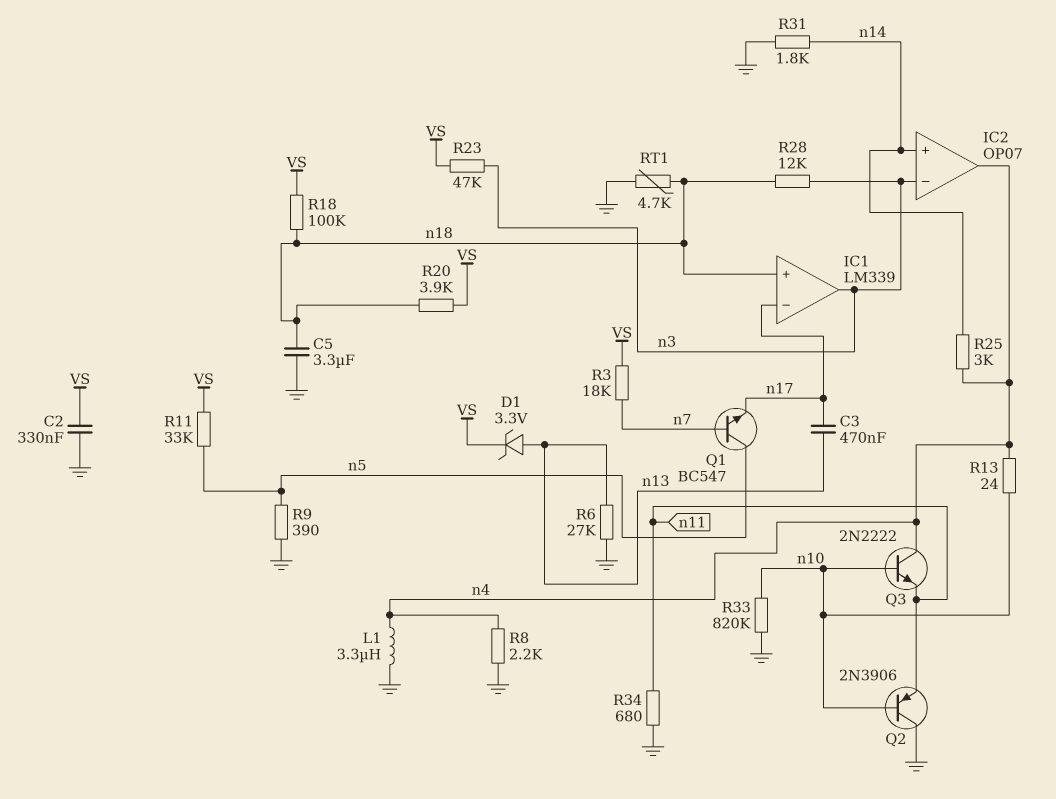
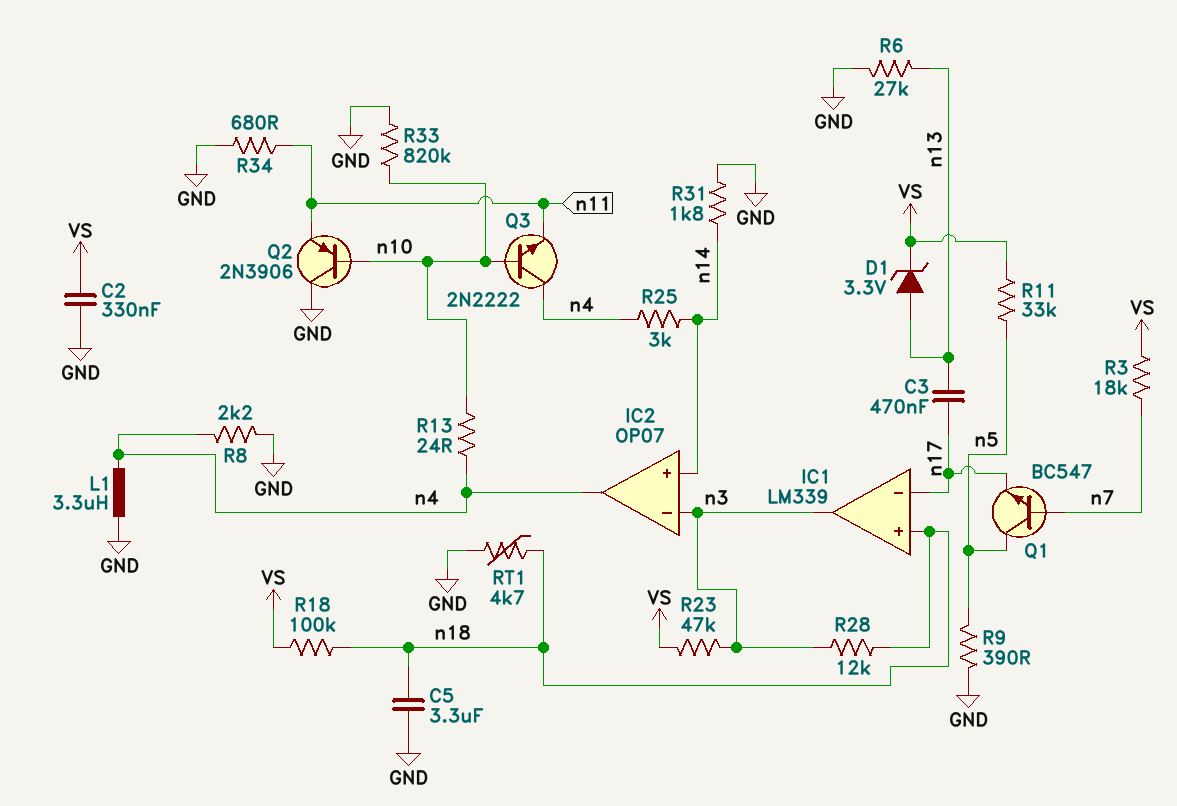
R20: 3.9k (VS, n18) -> none

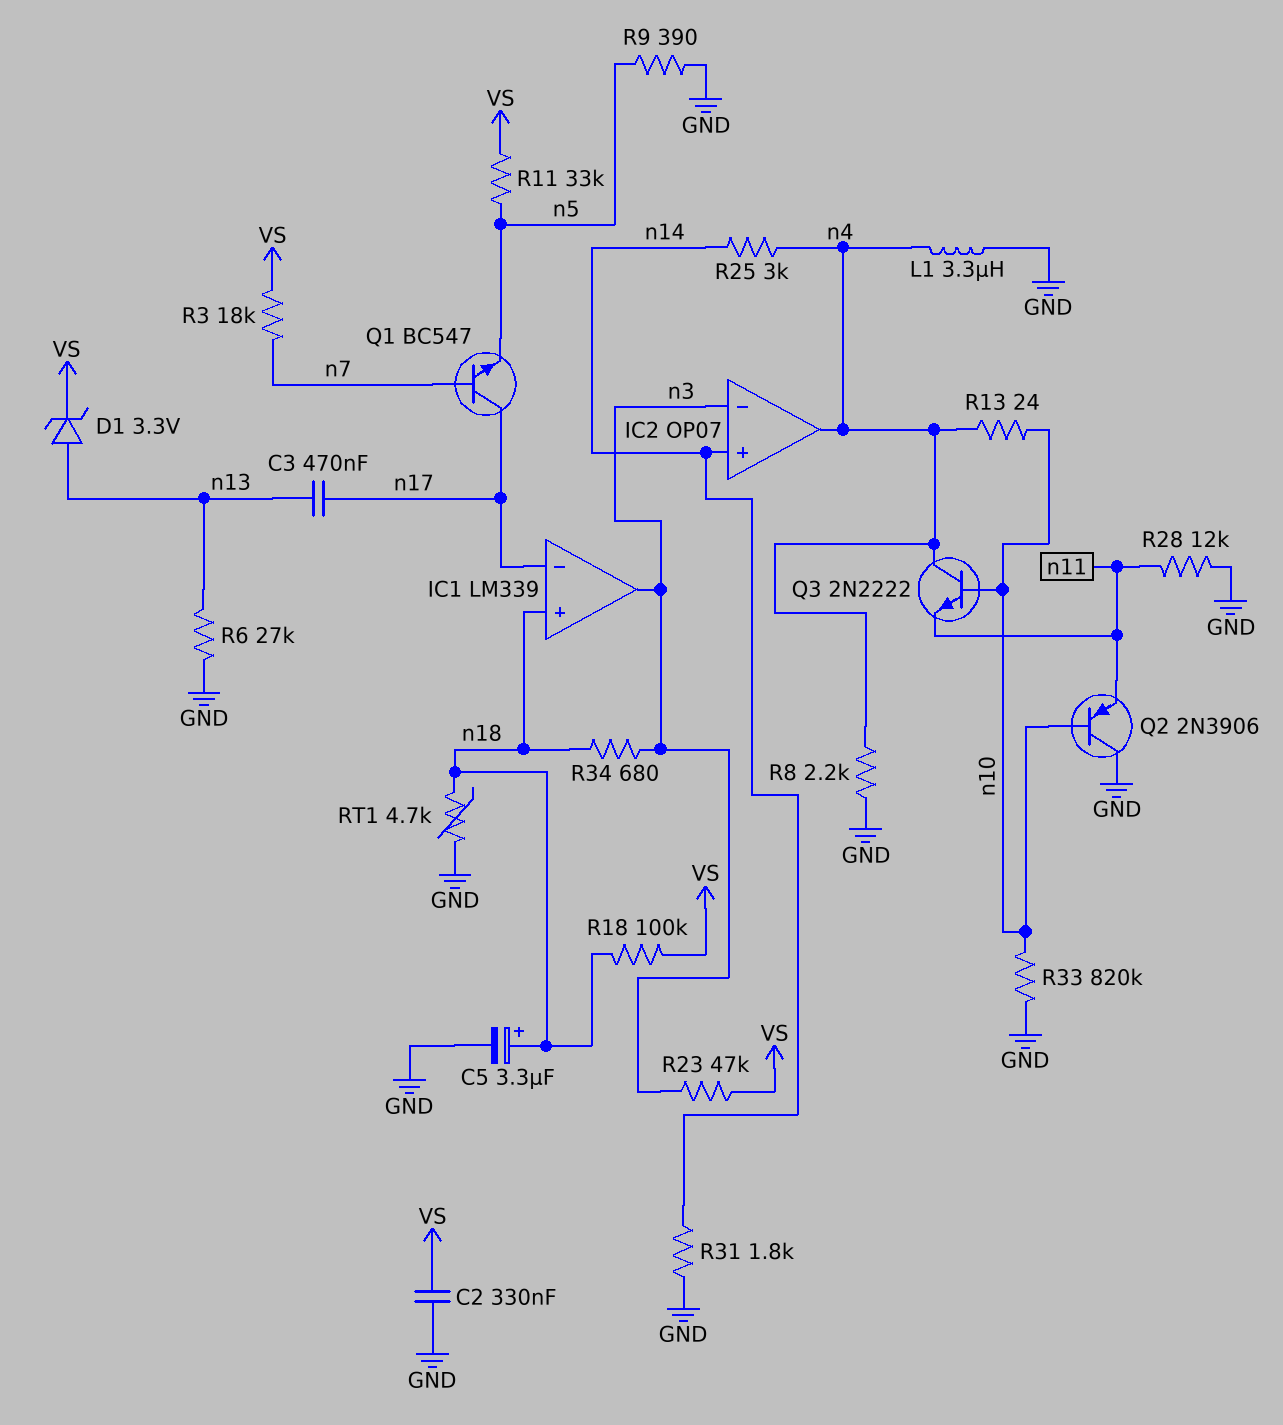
C5: 3.3uF (GND, n18) -> 3.3uF (plus n18, minus GND)
Q1: NPN BC547 (B n7, C n5, E n17) -> NPN BC547 (B n7, C n17, E n5)
R28: 12k (n3, n18) -> 12k (GND, n11)
R34: 680 (GND, n11) -> 680 (n3, n18)

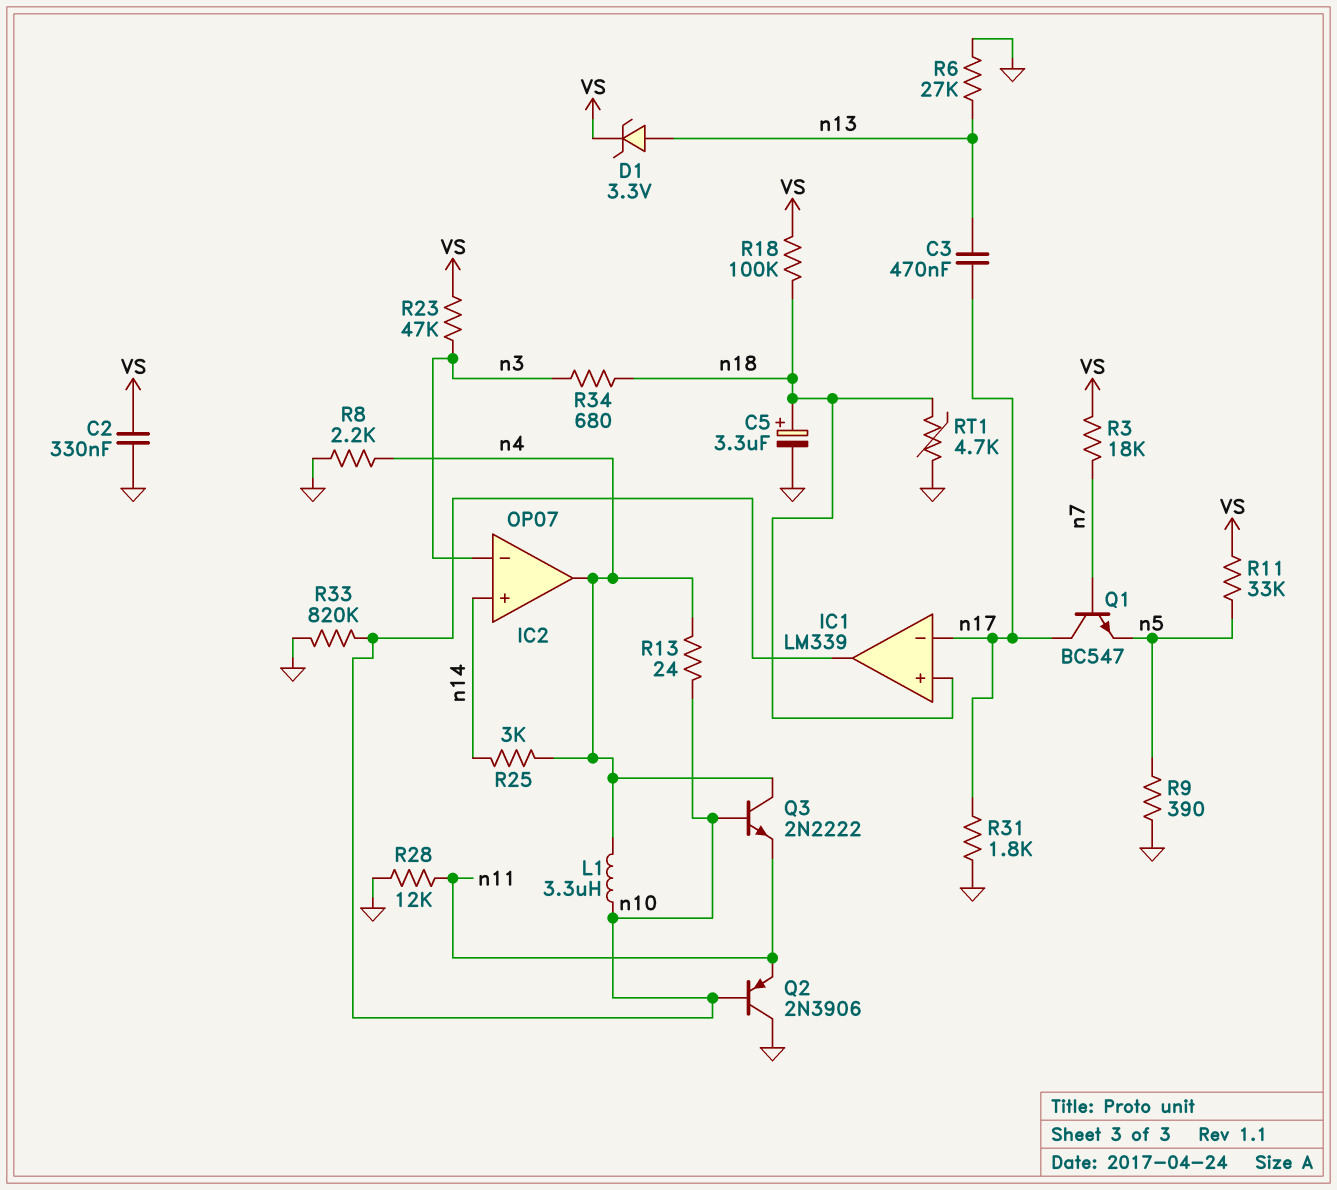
IC1 pin out: n3 -> n10
L1: 3.3uH (GND, n4) -> 3.3uH (n4, n10)
R31: 1.8k (GND, n14) -> 1.8k (GND, n17)

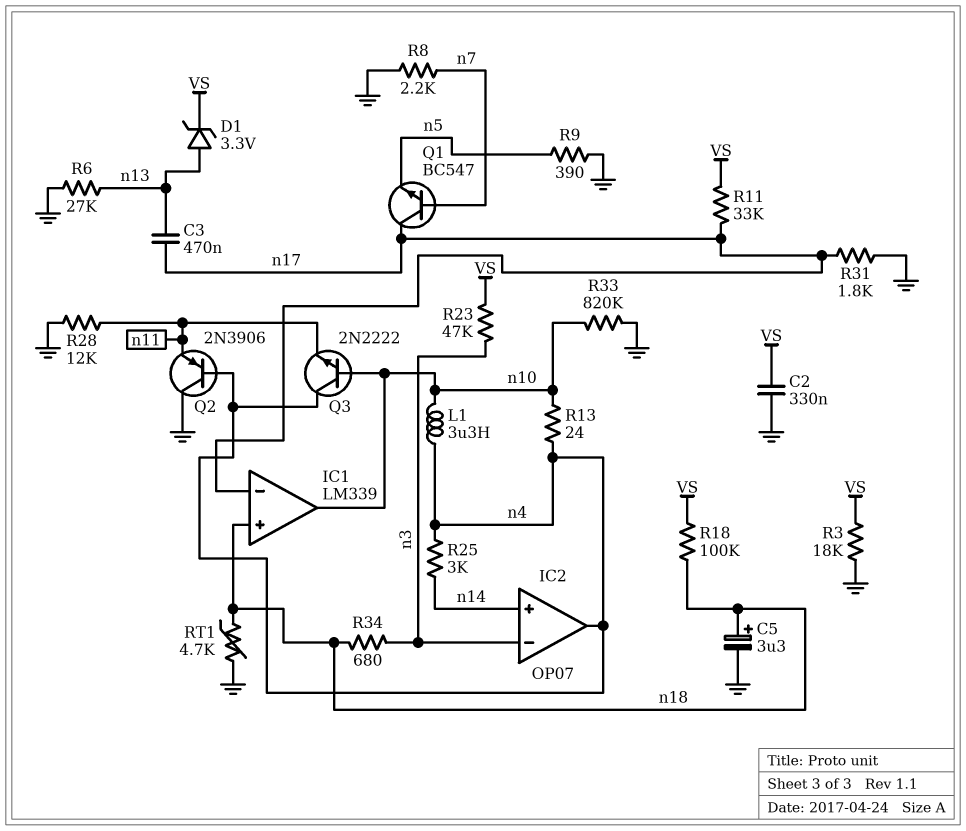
Q2: PNP 2N3906 (B n10, C GND, E n11) -> PNP 2N3906 (B n4, C GND, E n11)
R3: 18k (VS, n7) -> 18k (GND, VS)
R8: 2.2k (GND, n4) -> 2.2k (GND, n7)
R11: 33k (VS, n5) -> 33k (VS, n17)

